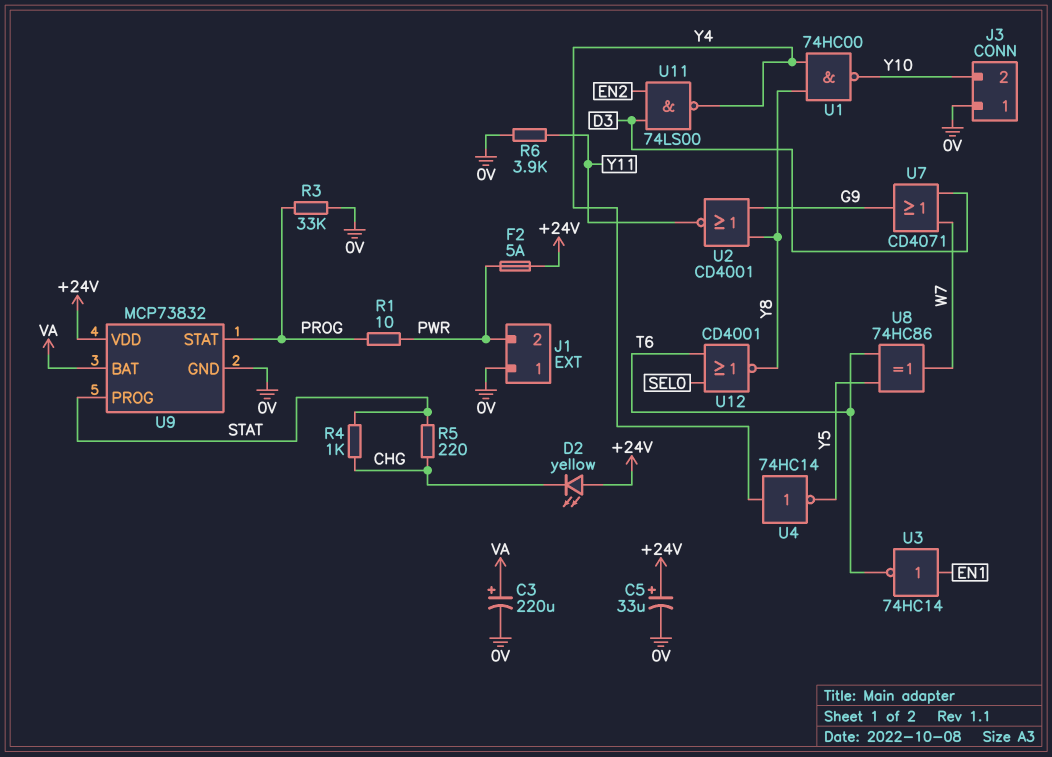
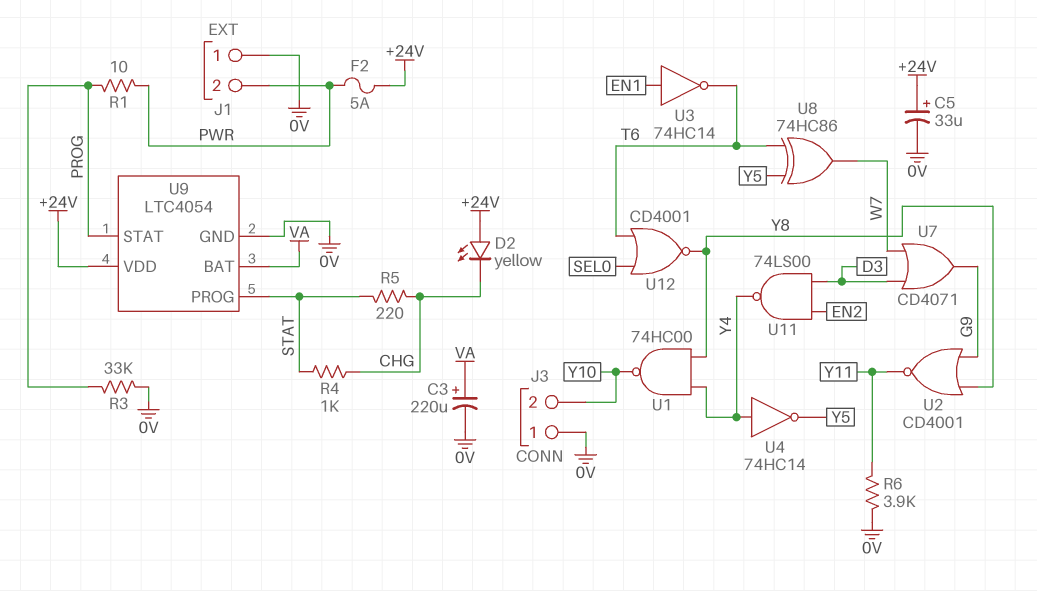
U9: MCP73832 -> LTC4054

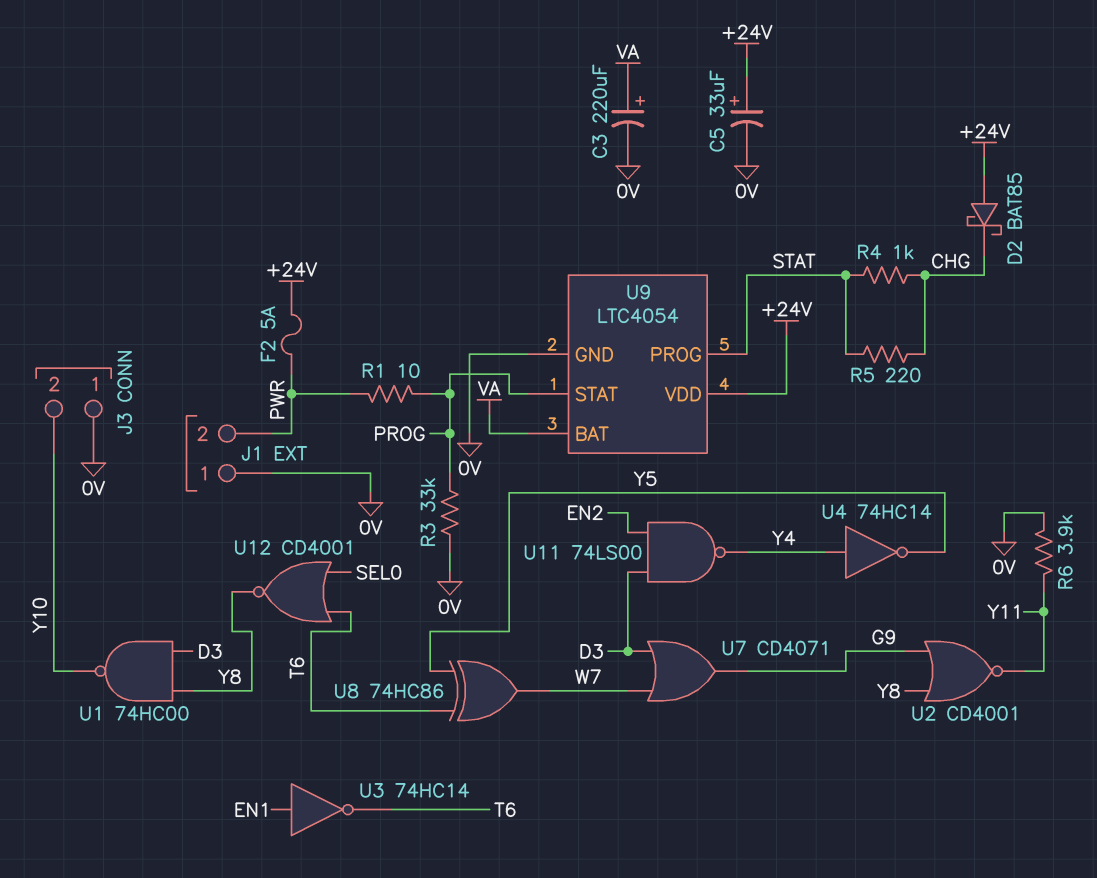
D2: LED yellow (A +24V, K CHG) -> schottky BAT85 (A +24V, K CHG)
U1: NAND 74HC00 (in Y4, in Y8, out Y10) -> NAND 74HC00 (in D3, in Y8, out Y10)

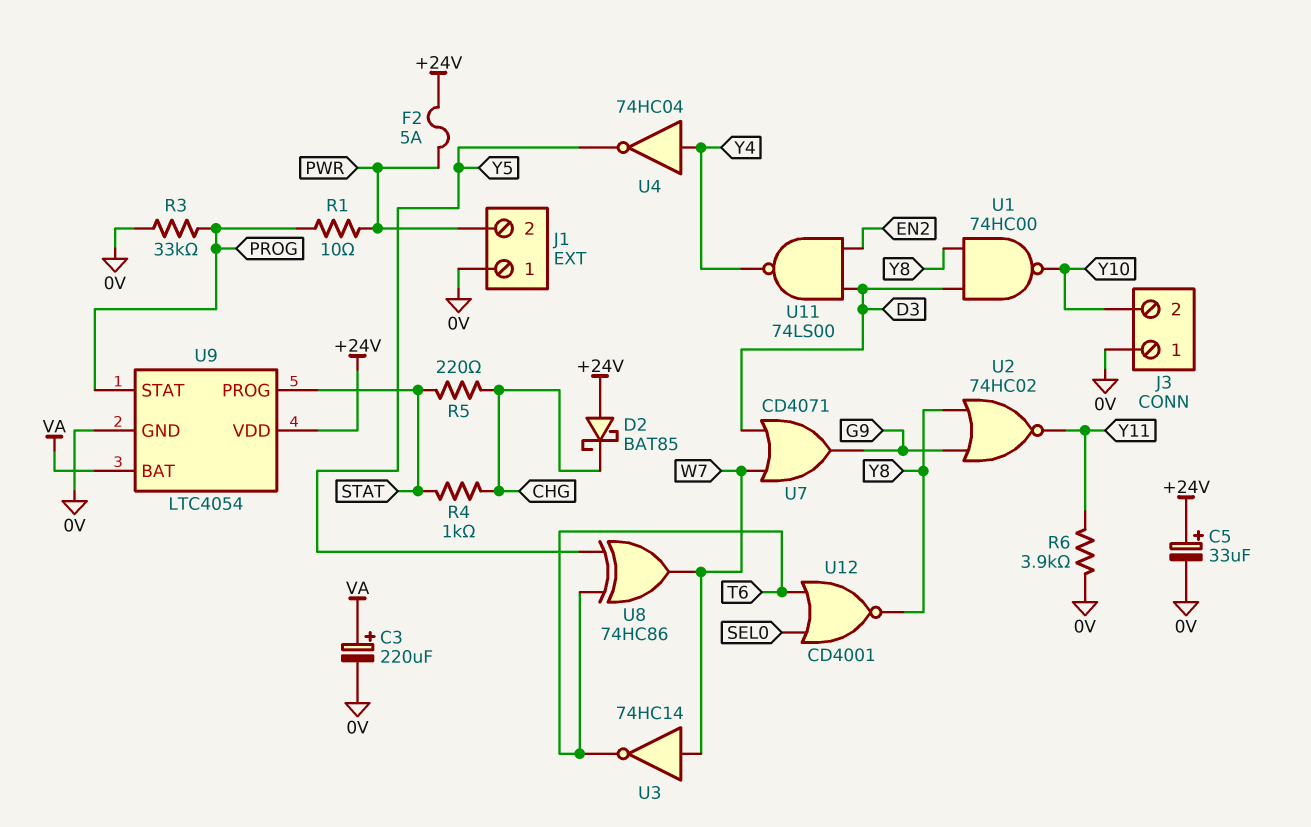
U2: NOR CD4001 (in G9, in Y8, out Y11) -> NOR 74HC02 (in G9, in Y8, out Y11)
U3: NOT 74HC14 (in EN1, out T6) -> NOT 74HC14 (in W7, out T6)
U4: NOT 74HC14 (in Y4, out Y5) -> NOT 74HC04 (in Y4, out Y5)

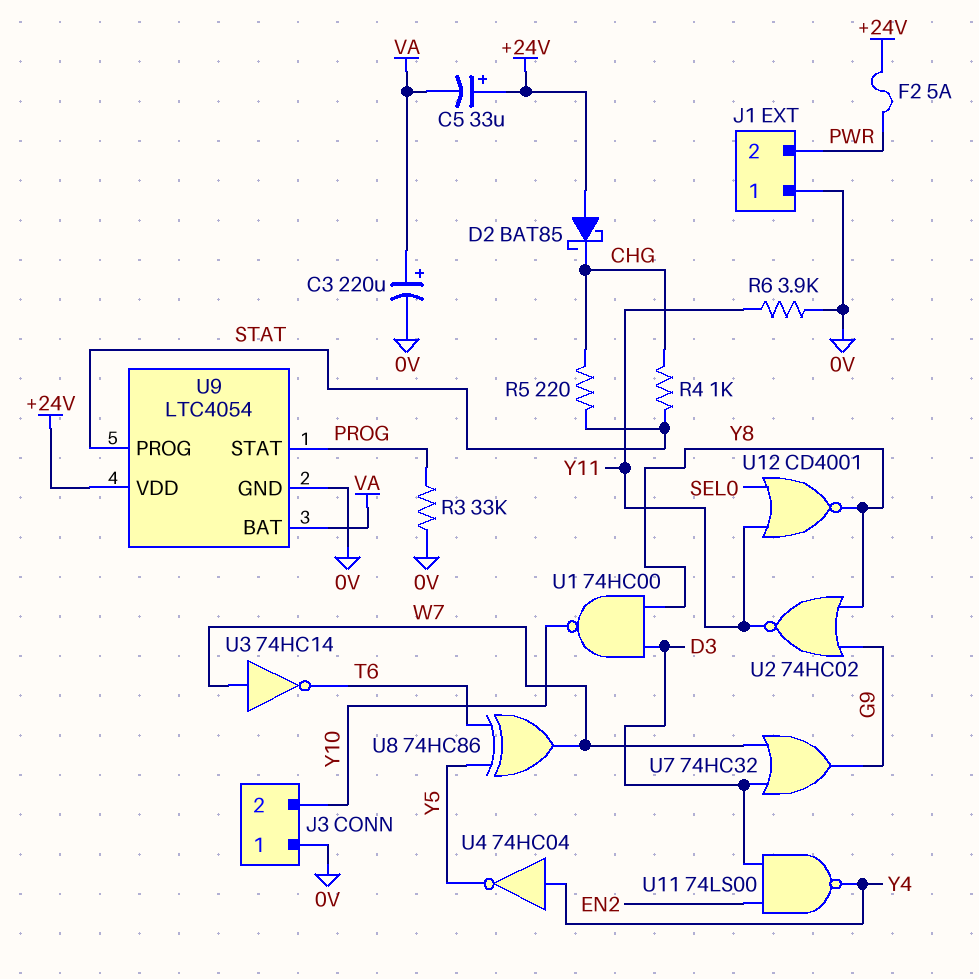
C5: 33uF (plus +24V, minus 0V) -> 33uF (plus +24V, minus VA)
R1: 10 (PROG, PWR) -> none
U7: OR CD4071 (in D3, in W7, out G9) -> OR 74HC32 (in D3, in W7, out G9)
U12: NOR CD4001 (in SEL0, in T6, out Y8) -> NOR CD4001 (in SEL0, in Y11, out Y8)

